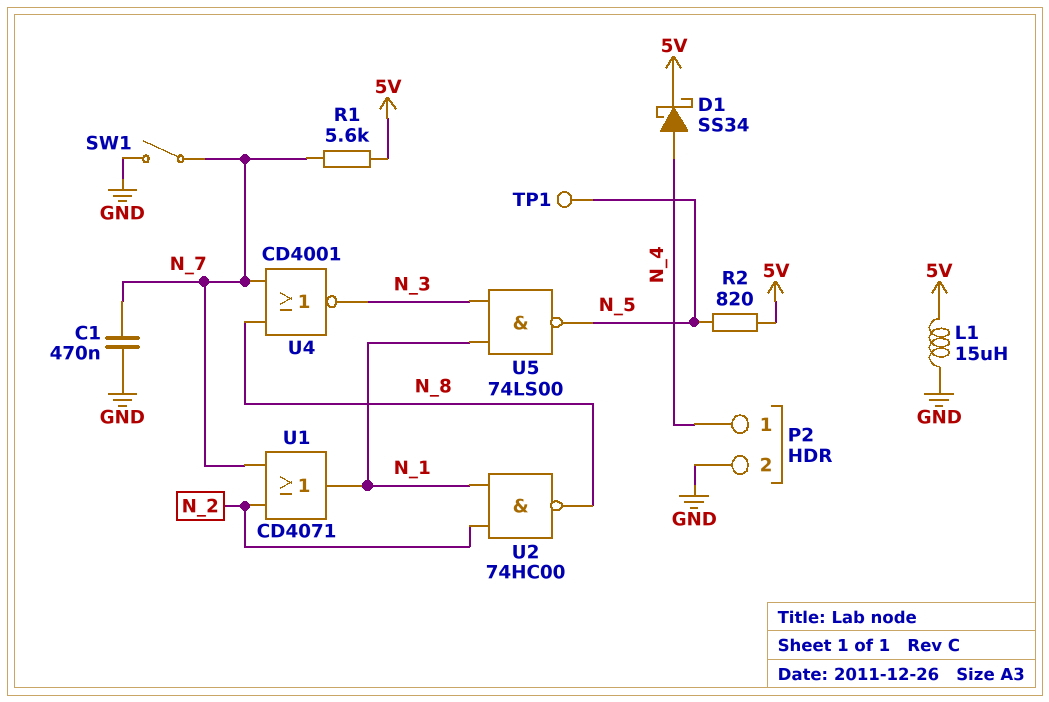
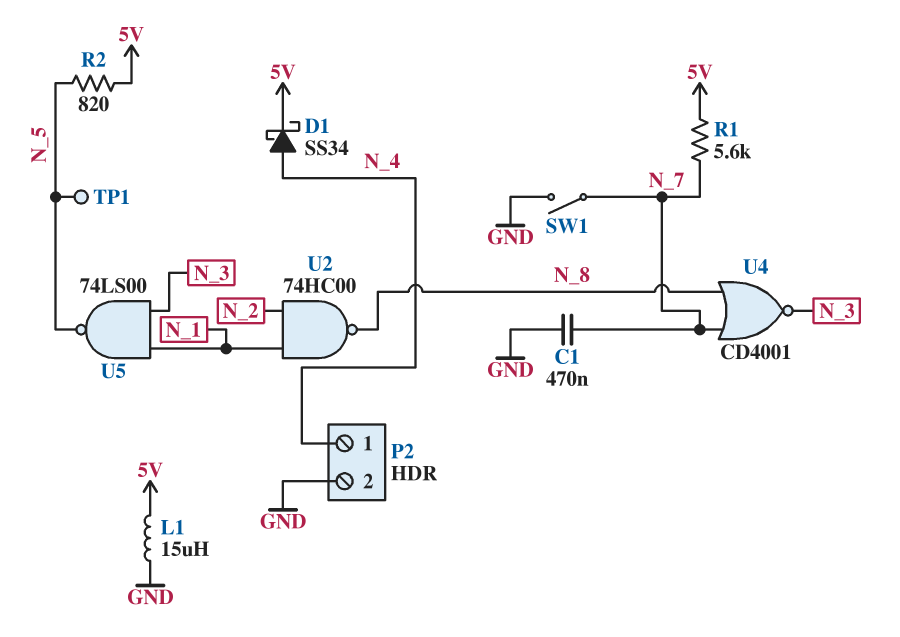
U1: OR CD4071 (in N_2, in N_7, out N_1) -> none

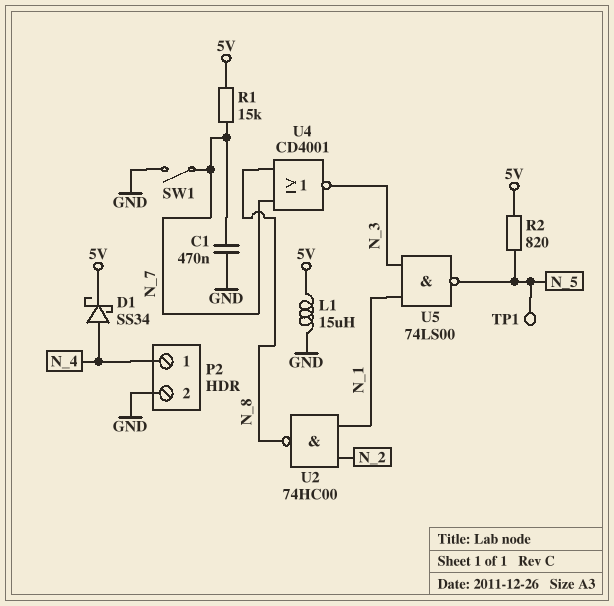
R1: 5.6k (5V, N_7) -> 15k (5V, N_7)

